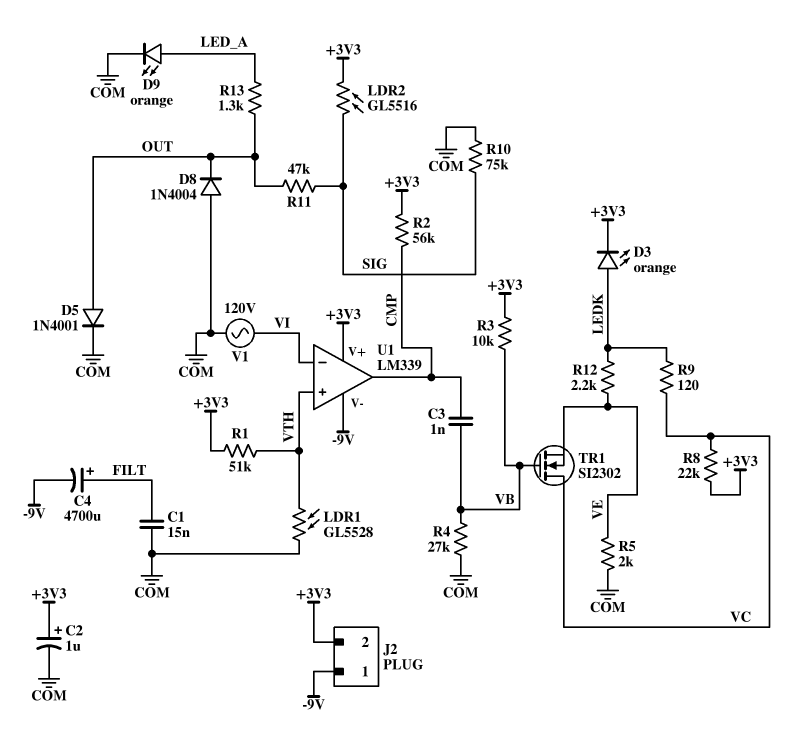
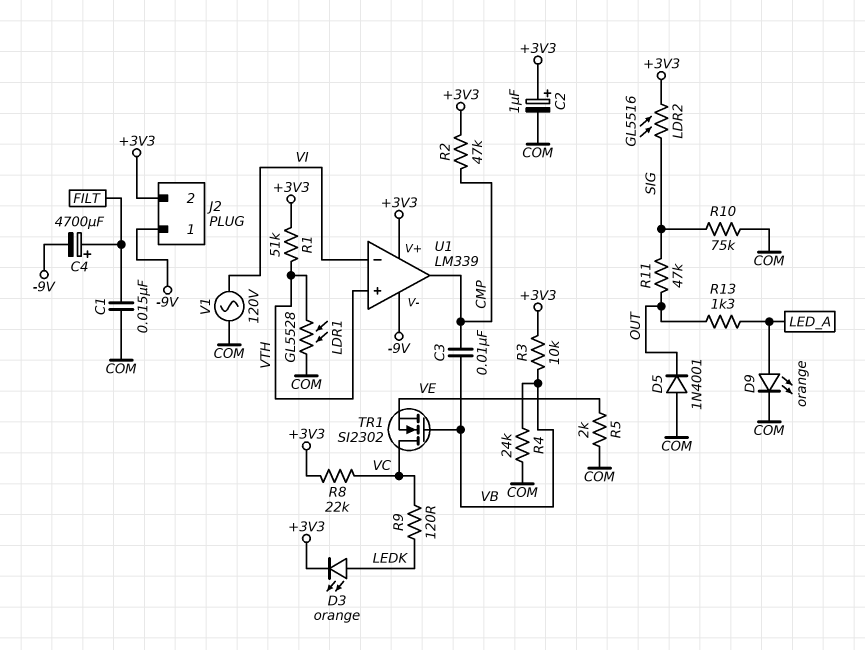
C3: 1nF (CMP, VB) -> 10nF (CMP, VB)
D5: diode 1N4001 (A OUT, K COM) -> diode 1N4001 (A COM, K OUT)
D8: diode 1N4004 (A COM, K OUT) -> none
R2: 56k (+3V3, CMP) -> 47k (+3V3, CMP)
R4: 27k (COM, VB) -> 24k (COM, VB)
R12: 2.2k (LEDK, VE) -> none

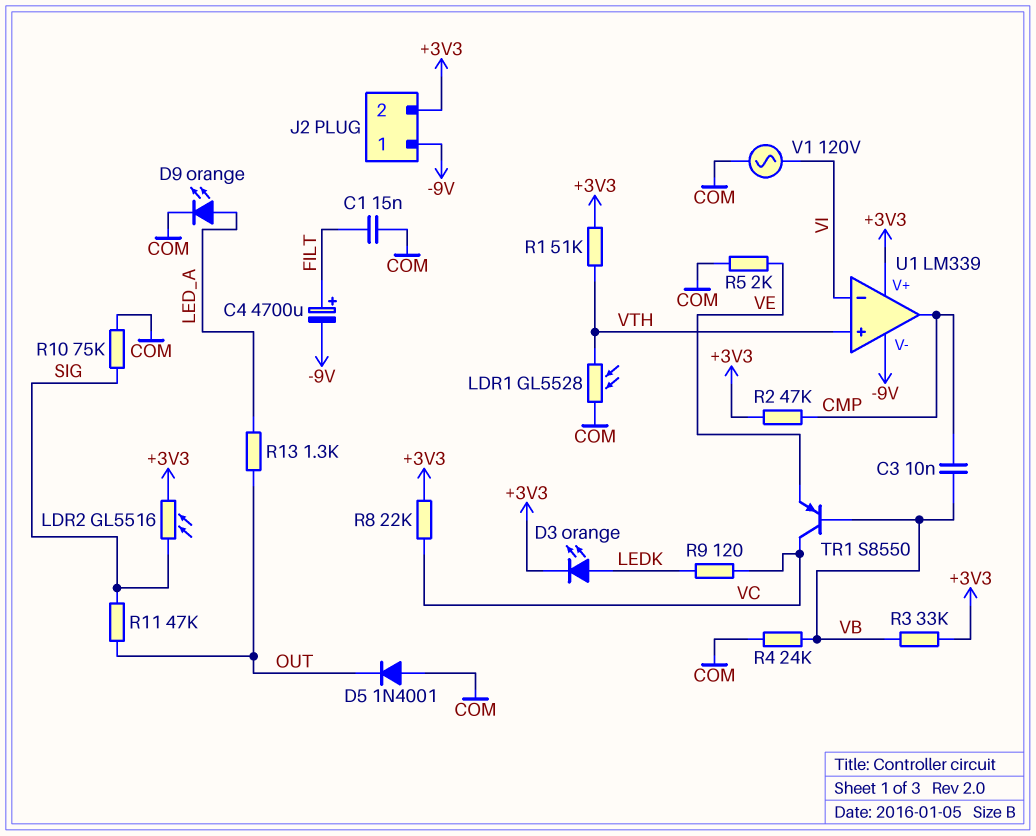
C2: 1uF (plus +3V3, minus COM) -> none
R3: 10k (+3V3, VB) -> 33k (+3V3, VB)
TR1: NMOS SI2302 (G VB, D VC, S VE) -> PNP S8550 (B VB, C VC, E VE)

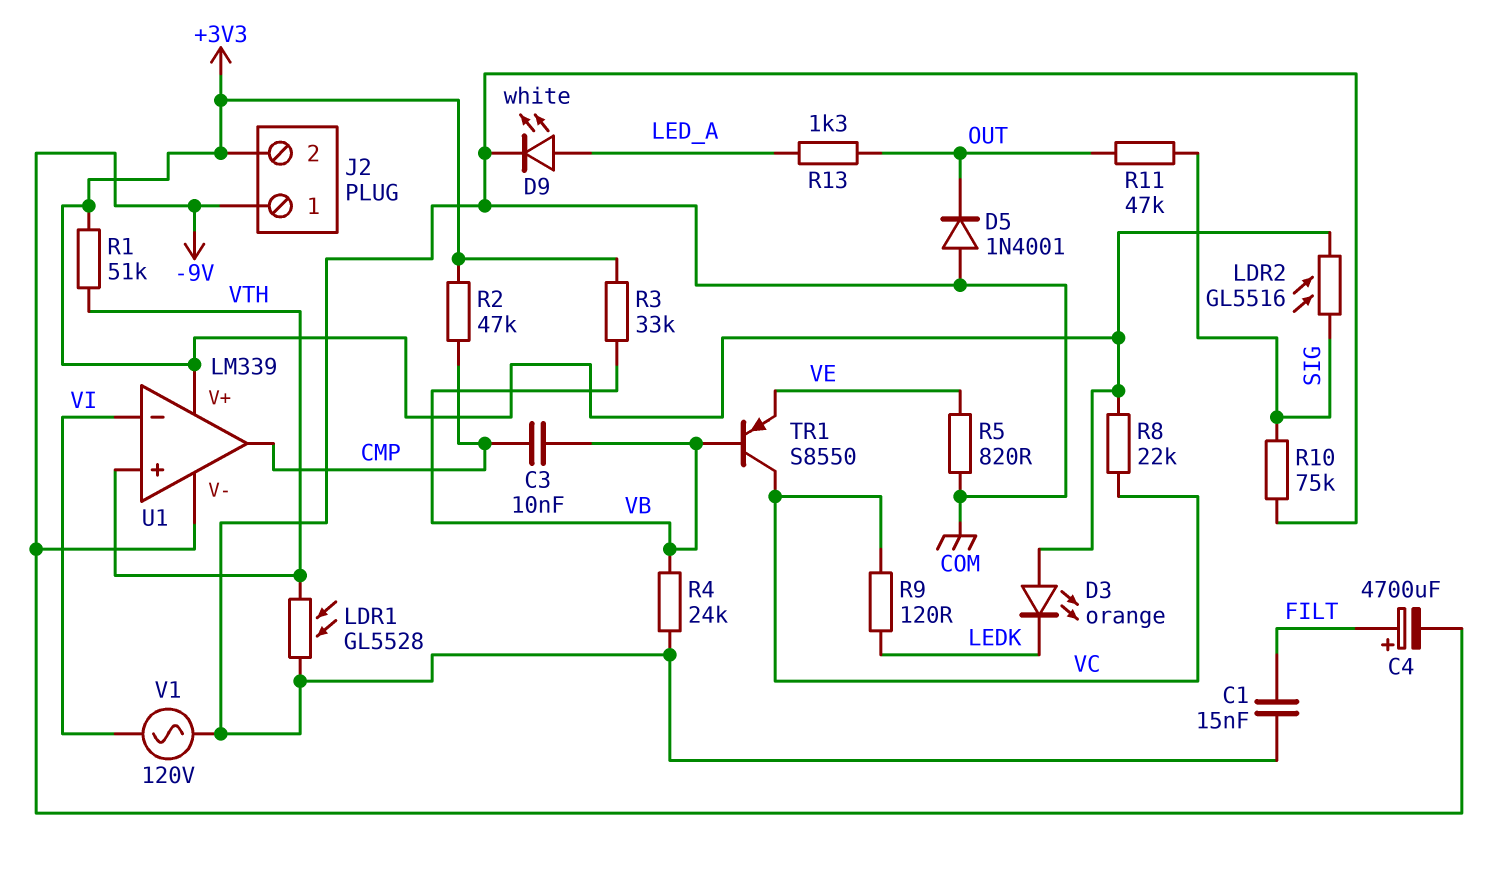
D3: LED orange (A LEDK, K +3V3) -> LED orange (A +3V3, K LEDK)
D9: LED orange (A LED_A, K COM) -> LED white (A LED_A, K COM)
R5: 2k (COM, VE) -> 820 (COM, VE)

